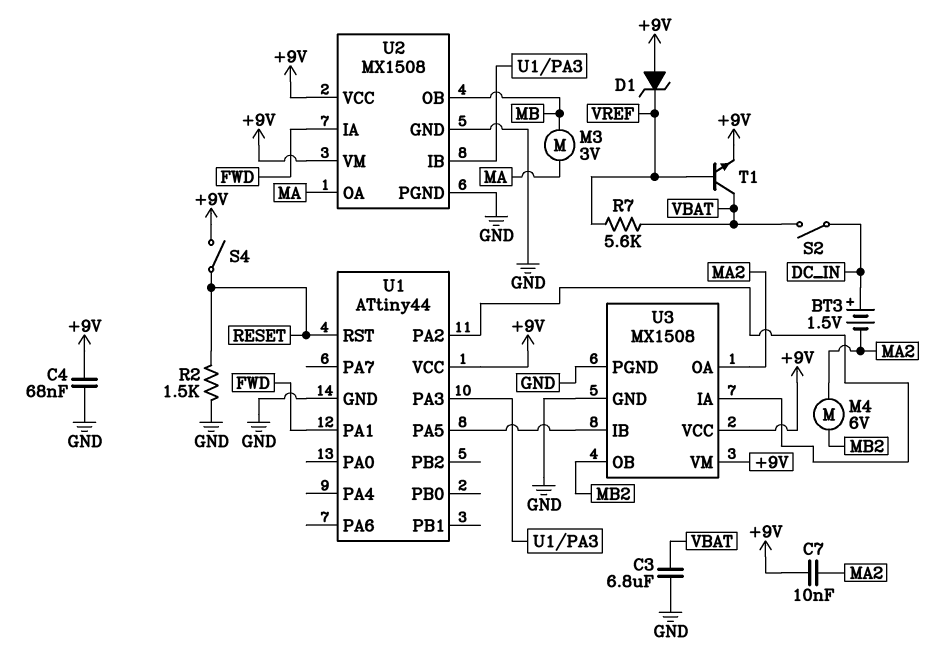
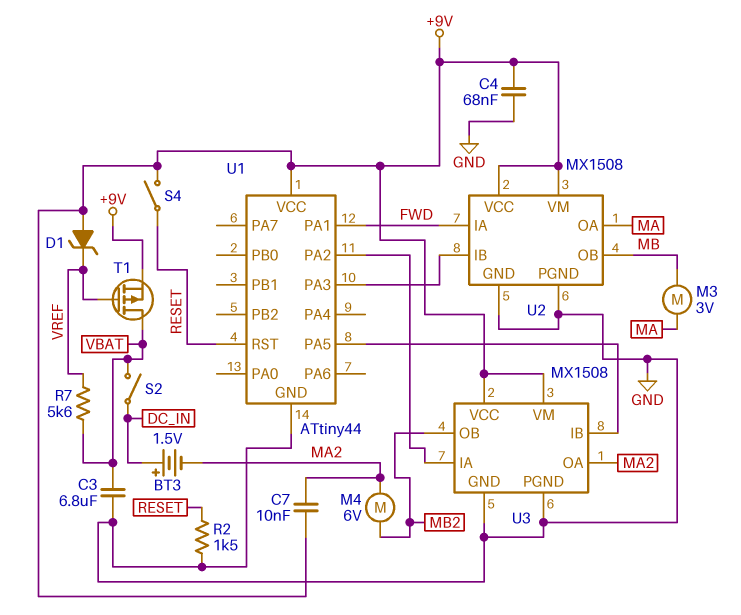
T1: NPN (B VREF, C VBAT, E +9V) -> PMOS (G VREF, D VBAT, S +9V)

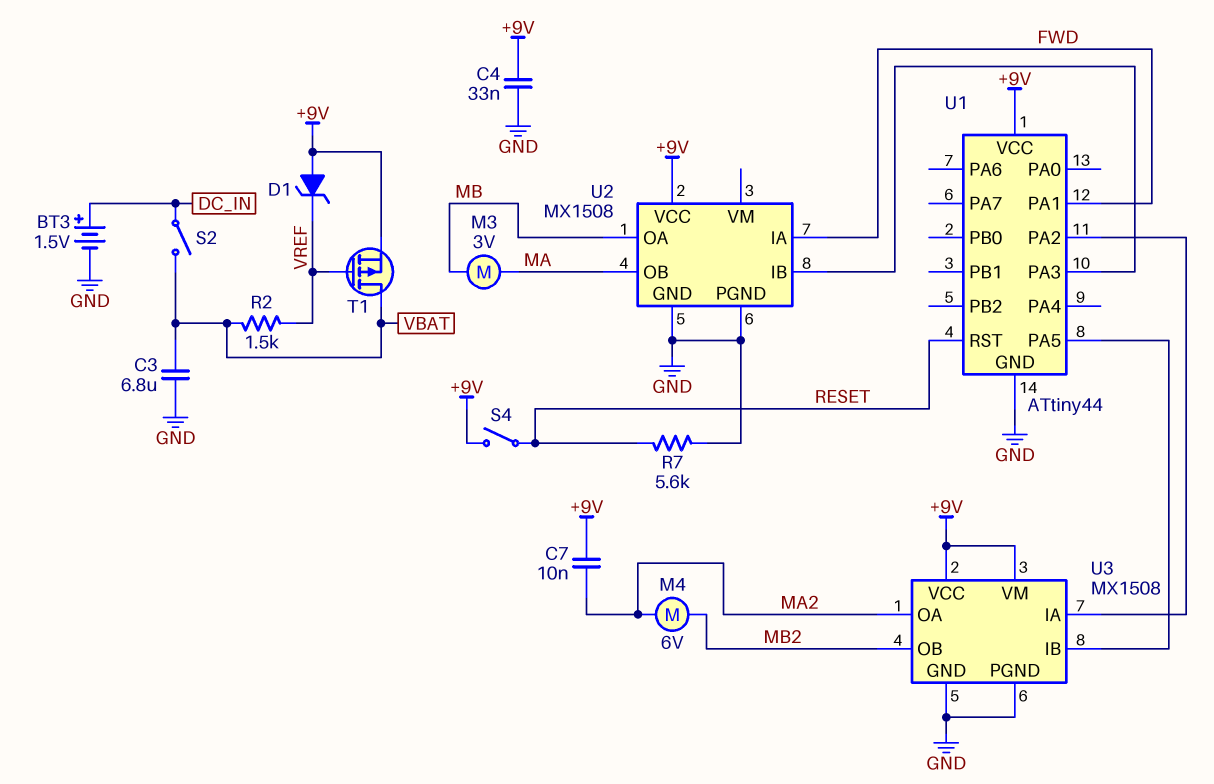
BT3: 1.5V (plus DC_IN, minus MA2) -> 1.5V (plus DC_IN, minus GND)
C4: 68nF (+9V, GND) -> 33nF (+9V, GND)
R2: 1.5k (GND, RESET) -> 1.5k (VBAT, VREF)
R7: 5.6k (VBAT, VREF) -> 5.6k (GND, RESET)
U2 pin OA: MA -> MB
U2 pin OB: MB -> MA
U2 pin VM: +9V -> none

